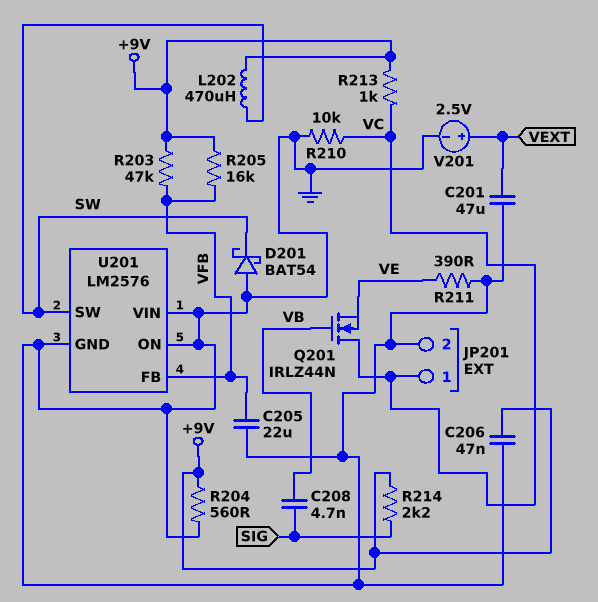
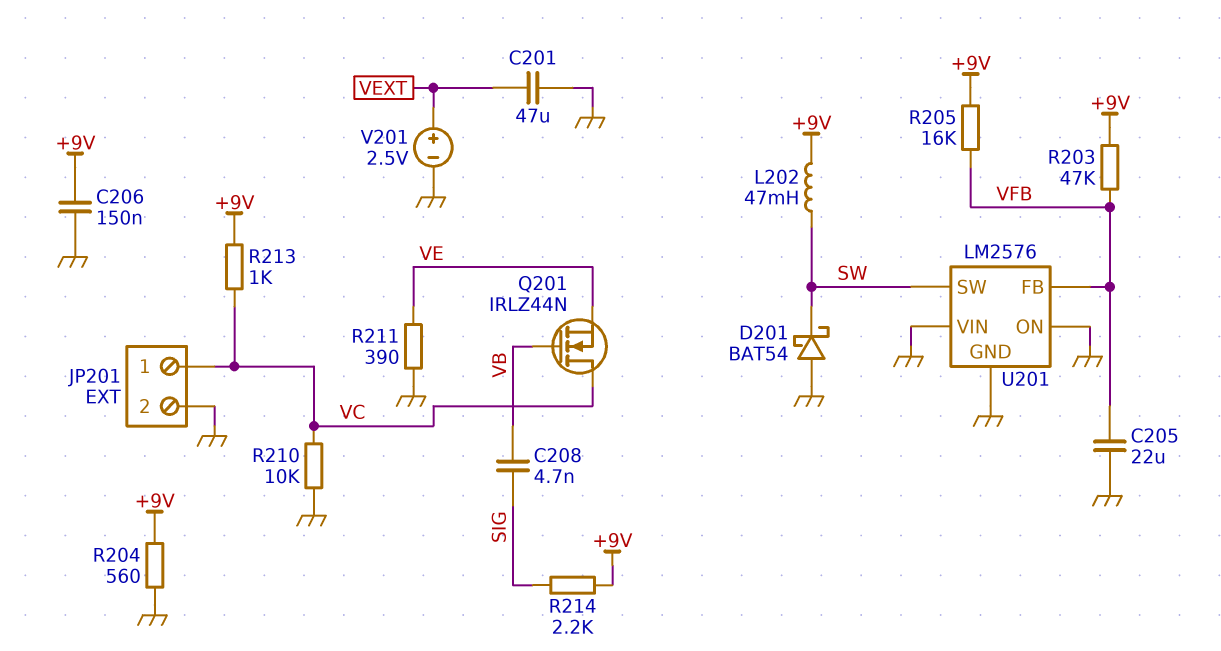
C206: 47nF (+9V, GND) -> 150nF (+9V, GND)
L202: 470uH (+9V, SW) -> 47mH (+9V, SW)

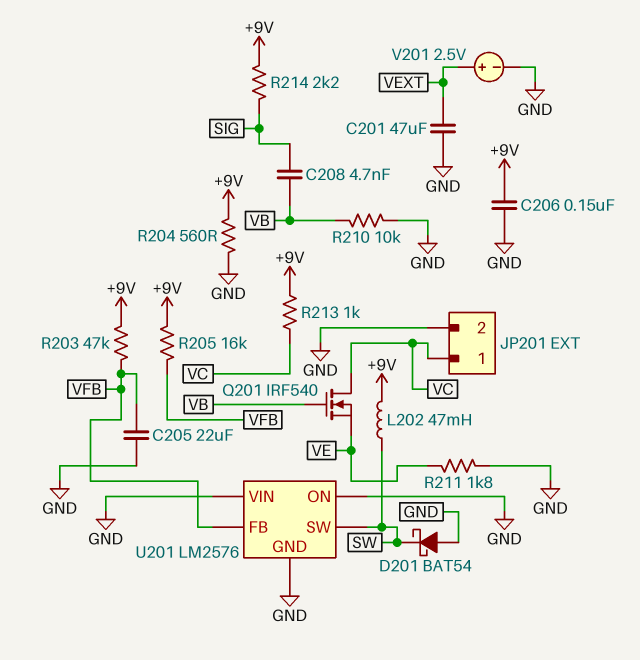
Q201: NMOS IRLZ44N (G VB, D VC, S VE) -> NMOS IRF540 (G VB, D VC, S VE)
R210: 10k (GND, VC) -> 10k (GND, VB)
R211: 390 (GND, VE) -> 1.8k (GND, VE)

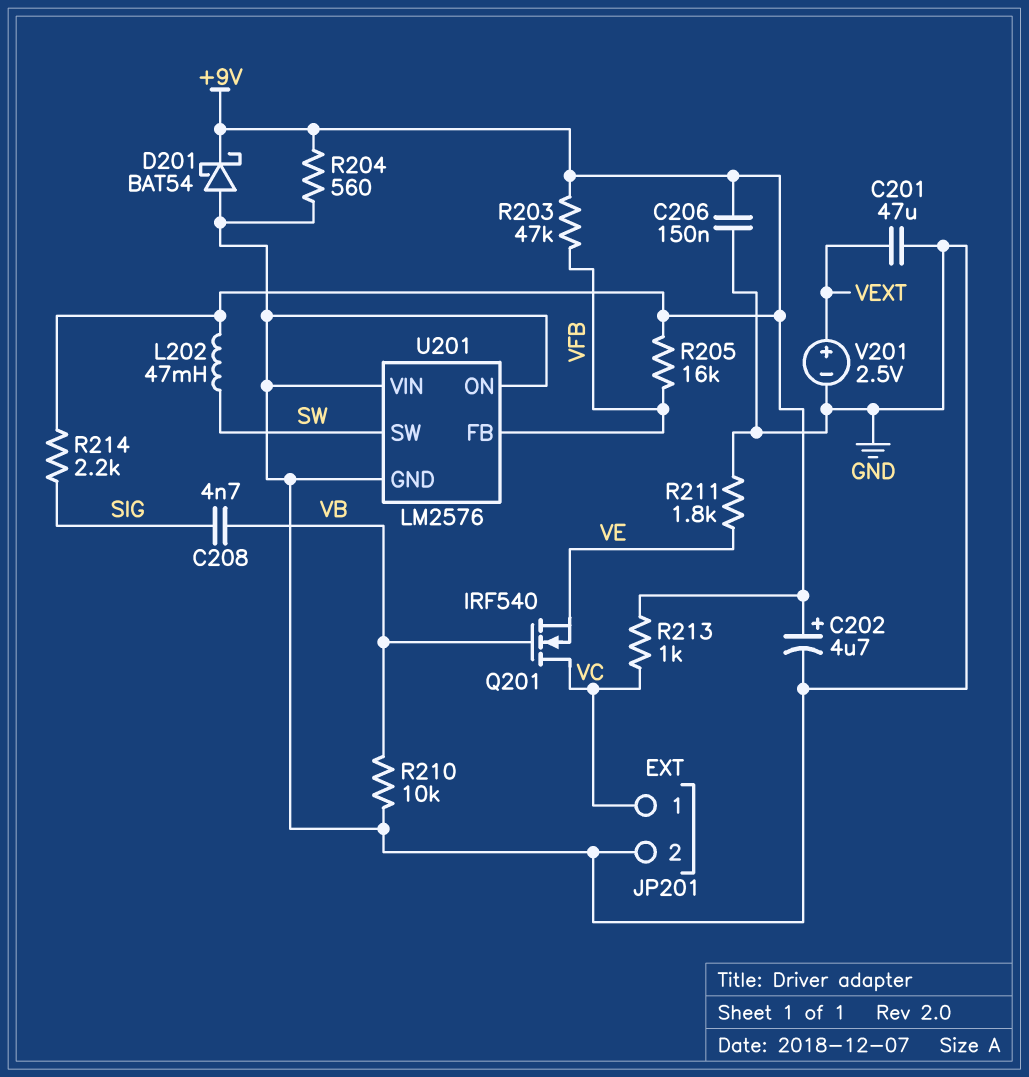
C202: none -> 4.7uF (plus +9V, minus GND)
C205: 22uF (GND, VFB) -> none
D201: schottky BAT54 (A GND, K SW) -> schottky BAT54 (A GND, K +9V)

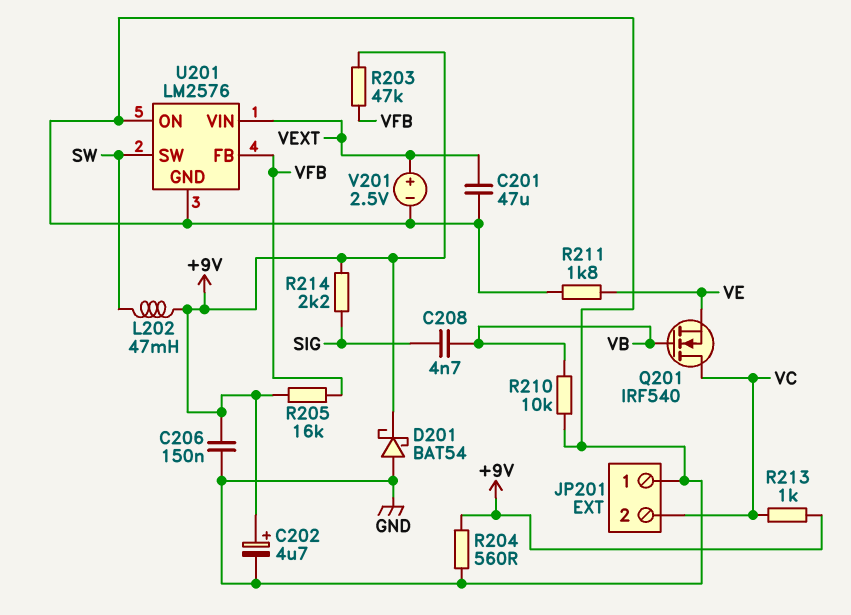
JP201 pin 1: VC -> GND
JP201 pin 2: GND -> VC
U201 pin VIN: GND -> VEXT

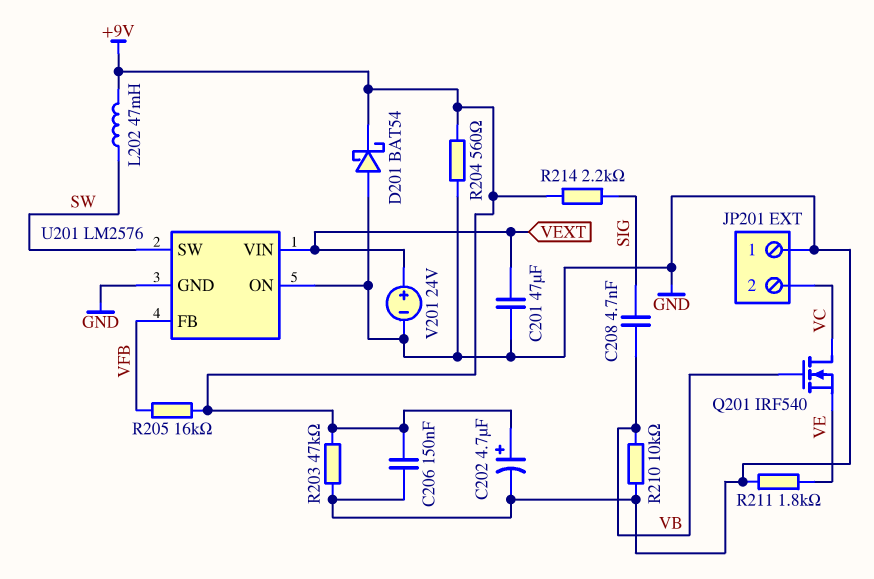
R203: 47k (+9V, VFB) -> 47k (+9V, GND)
R213: 1k (+9V, VC) -> none
V201: 2.5V (plus VEXT, minus GND) -> 24V (plus VEXT, minus GND)

